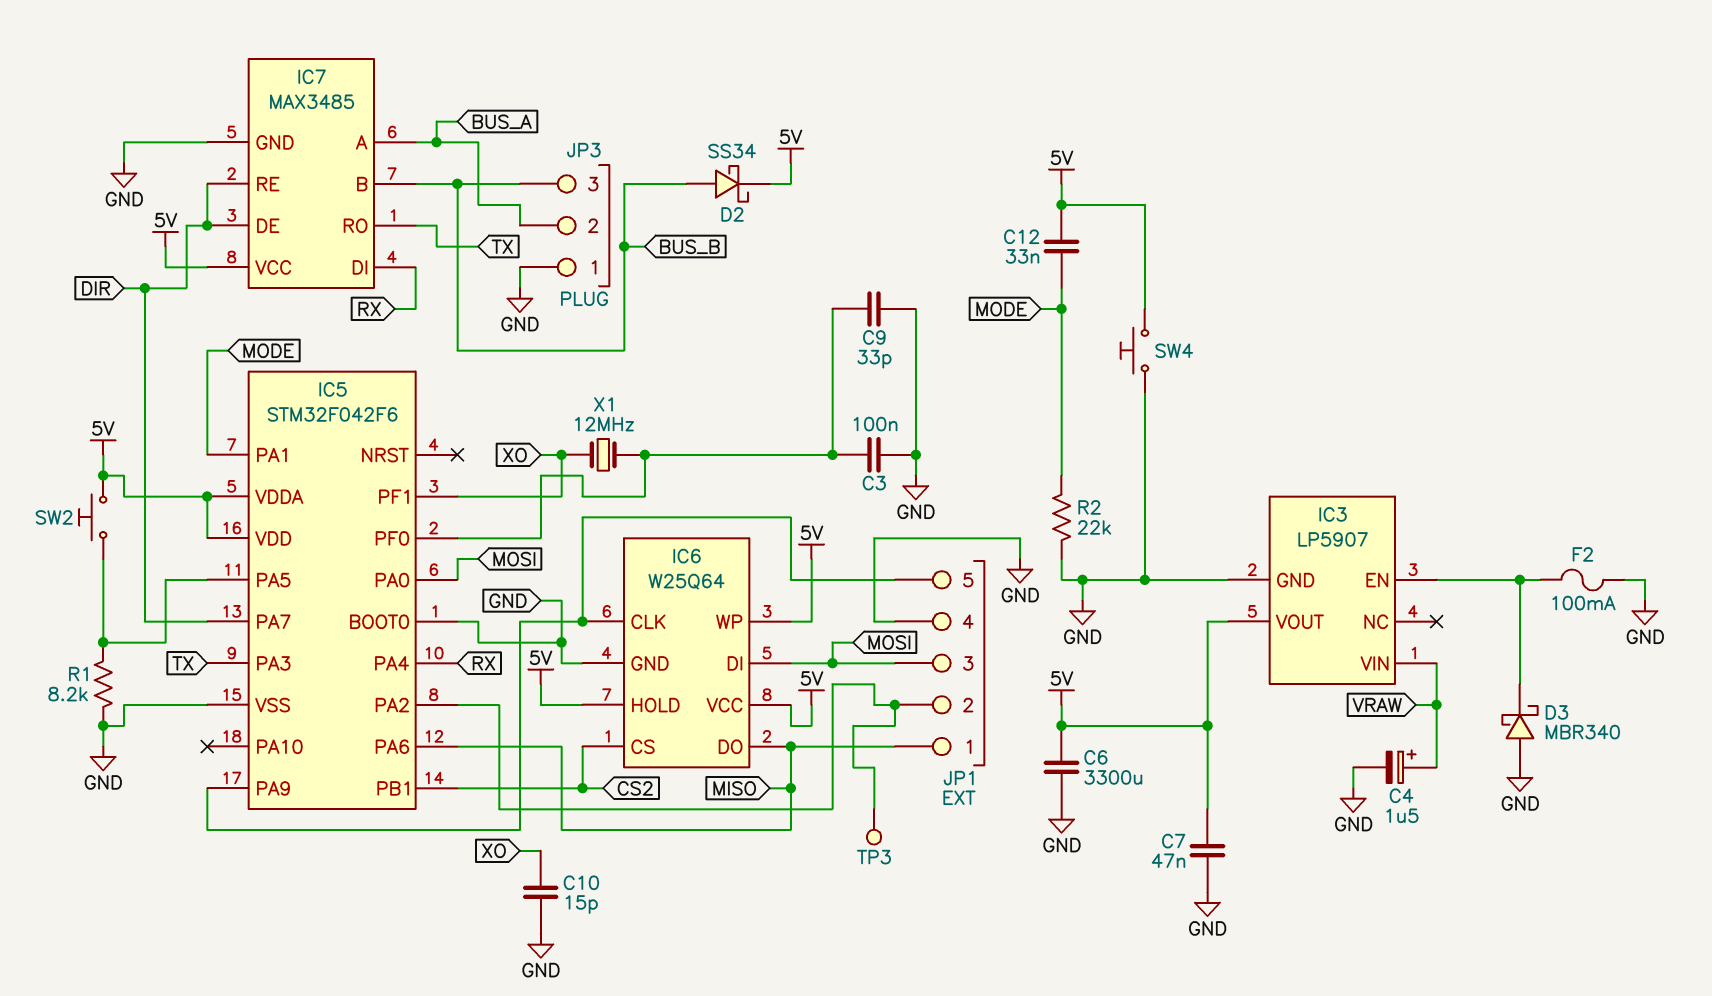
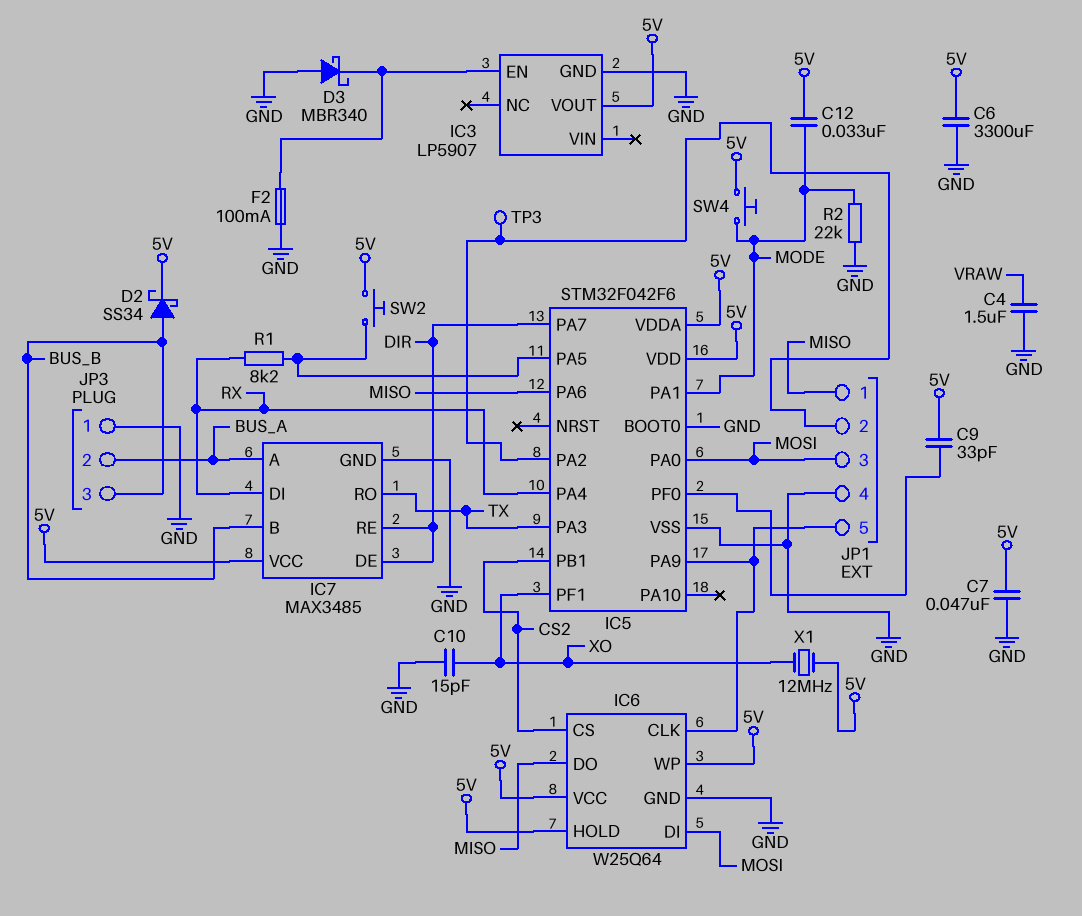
C3: 100nF (GND, IC5/PF0) -> none
C4: 1.5uF (plus VRAW, minus GND) -> 1.5uF (GND, VRAW)
C9: 33pF (GND, IC5/PF0) -> 33pF (5V, IC5/PF0)
IC3 pin VIN: VRAW -> none
R1: 8.2k (GND, IC5/PA5) -> 8.2k (IC5/PA5, RX)
SW4: button (5V, GND) -> button (5V, MODE)
X1: 12MHz (IC5/PF0, XO) -> 12MHz (5V, XO)

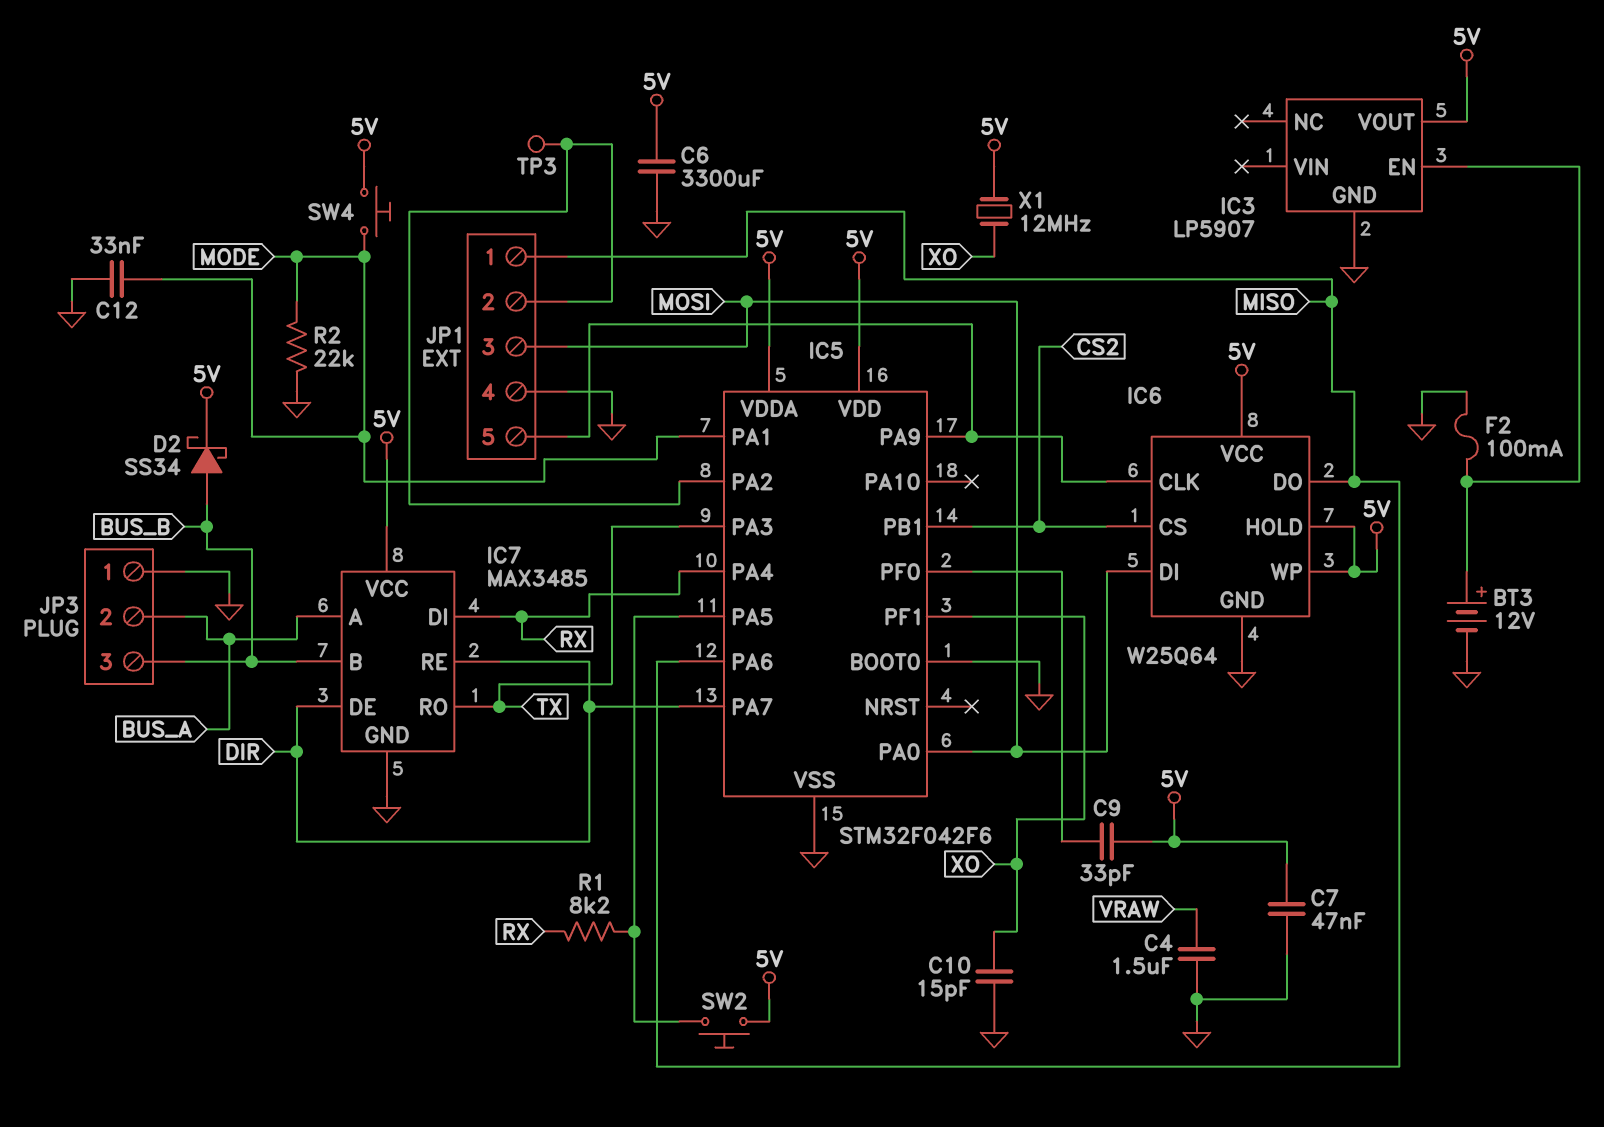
BT3: none -> 12V (plus IC3/EN, minus GND)
C12: 33nF (5V, MODE) -> 33nF (GND, MODE)
D3: schottky MBR340 (A GND, K IC3/EN) -> none

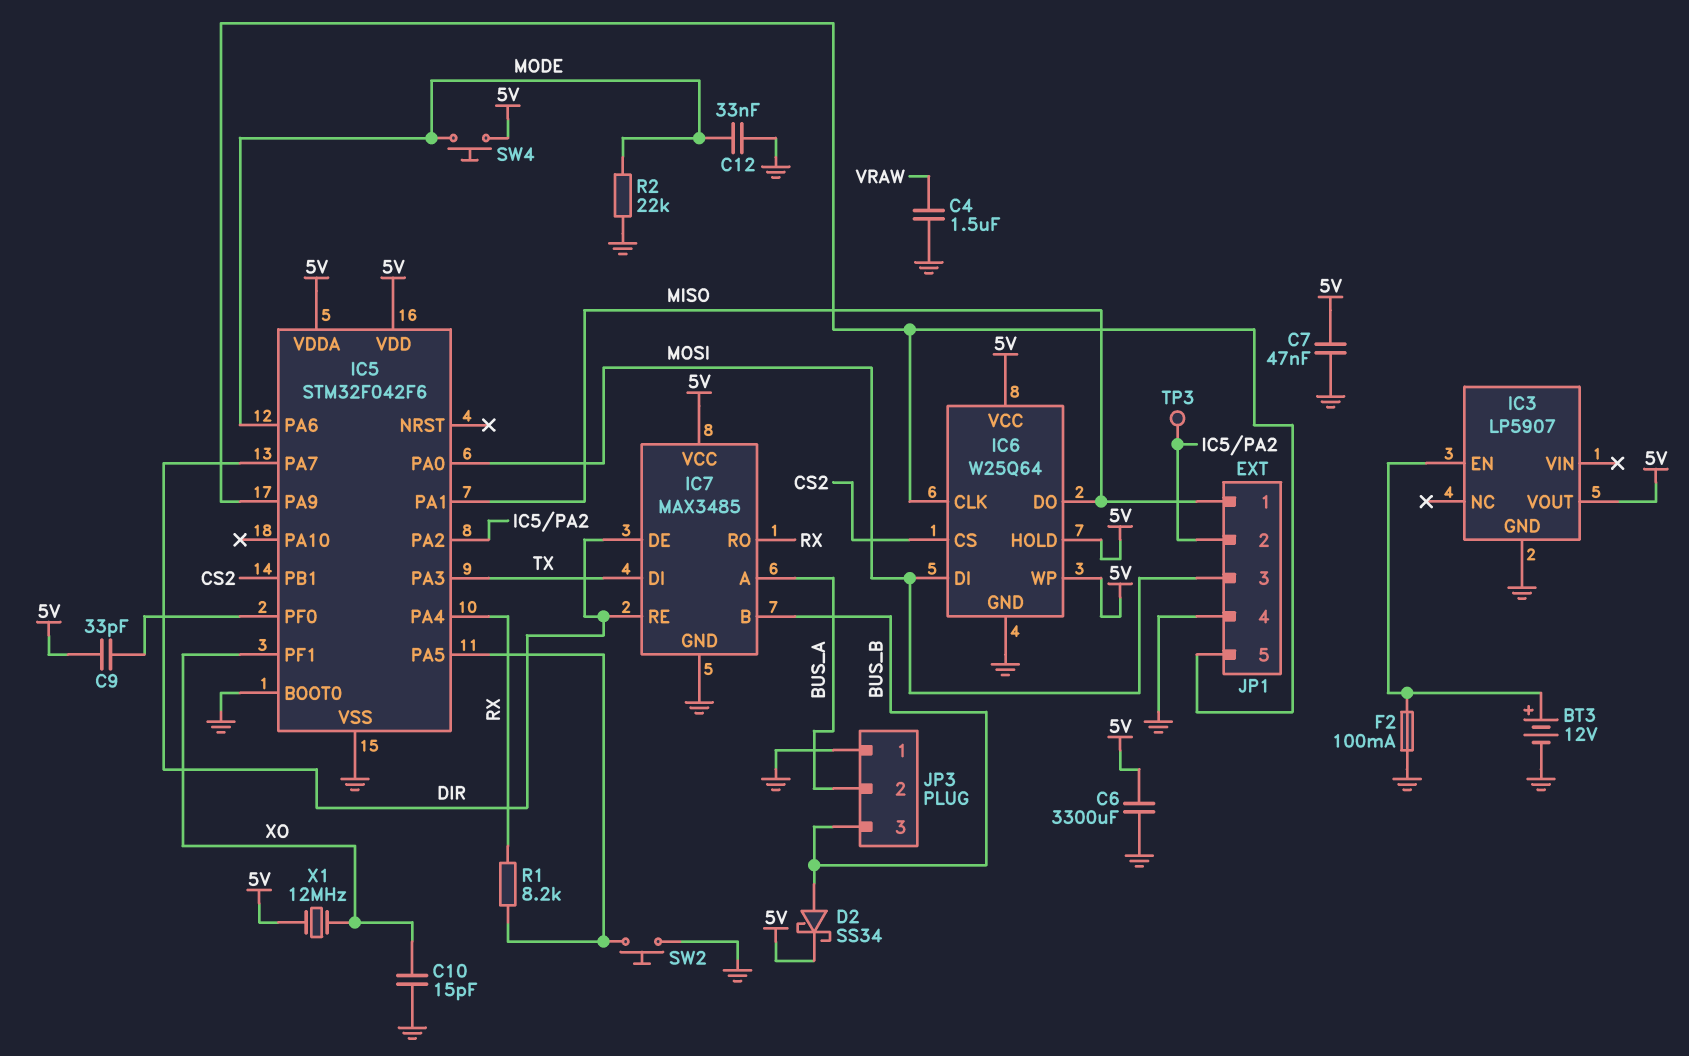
IC5 pin PA1: MODE -> MISO
IC5 pin PA6: MISO -> MODE
IC7 pin DI: RX -> TX
IC7 pin RO: TX -> RX
SW2: button (5V, IC5/PA5) -> button (GND, IC5/PA5)

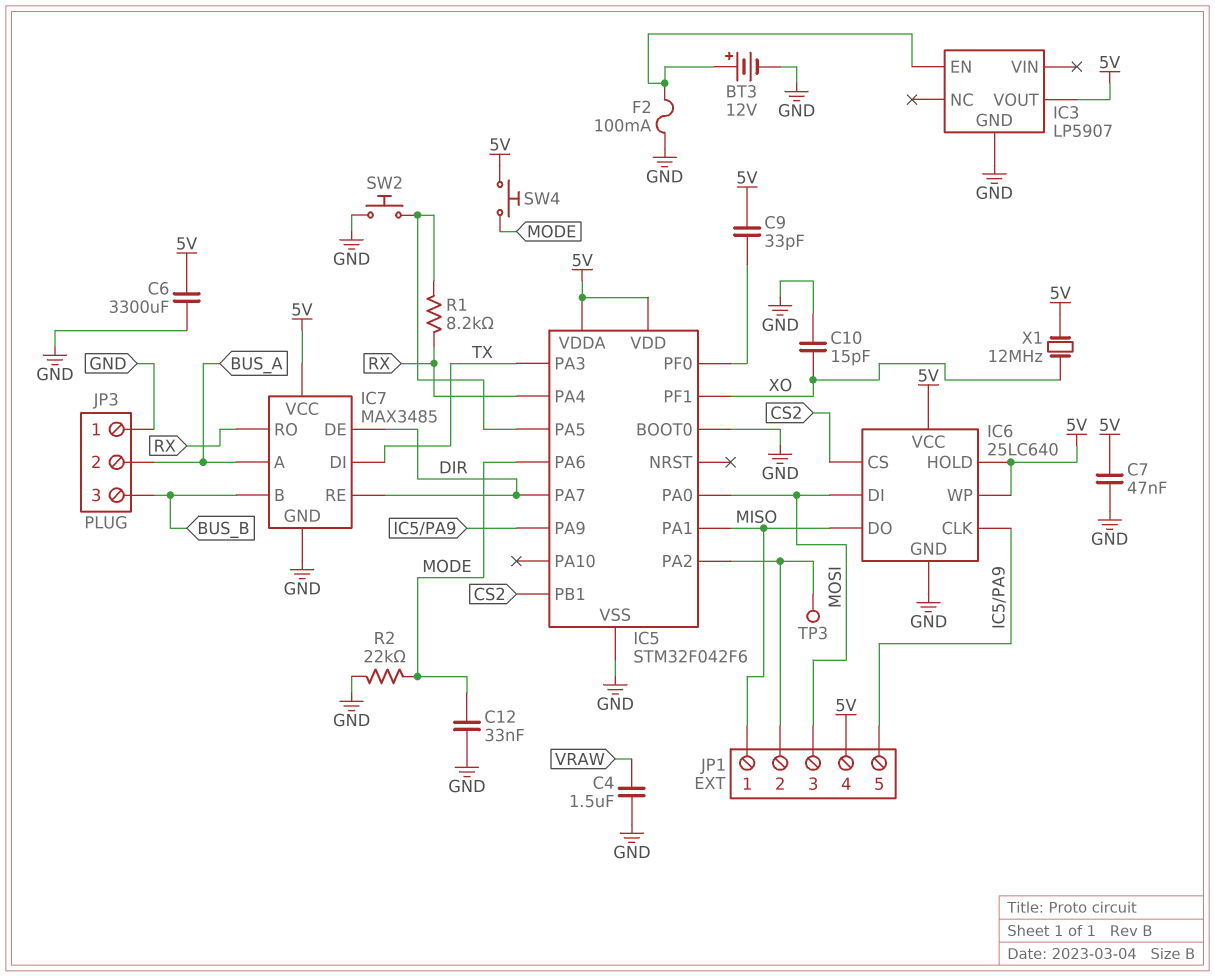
D2: schottky SS34 (A BUS_B, K 5V) -> none
IC6: W25Q64 -> 25LC640
JP1 pin 4: GND -> 5V

